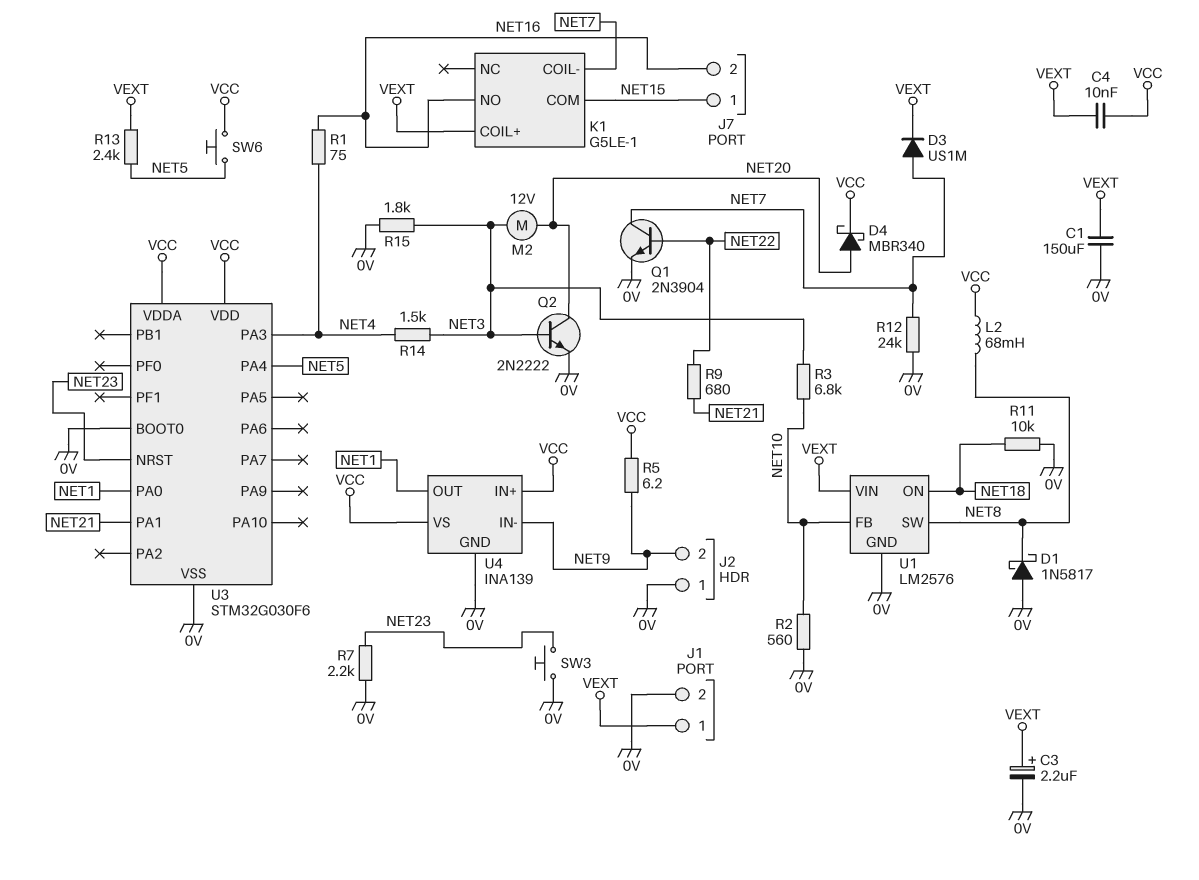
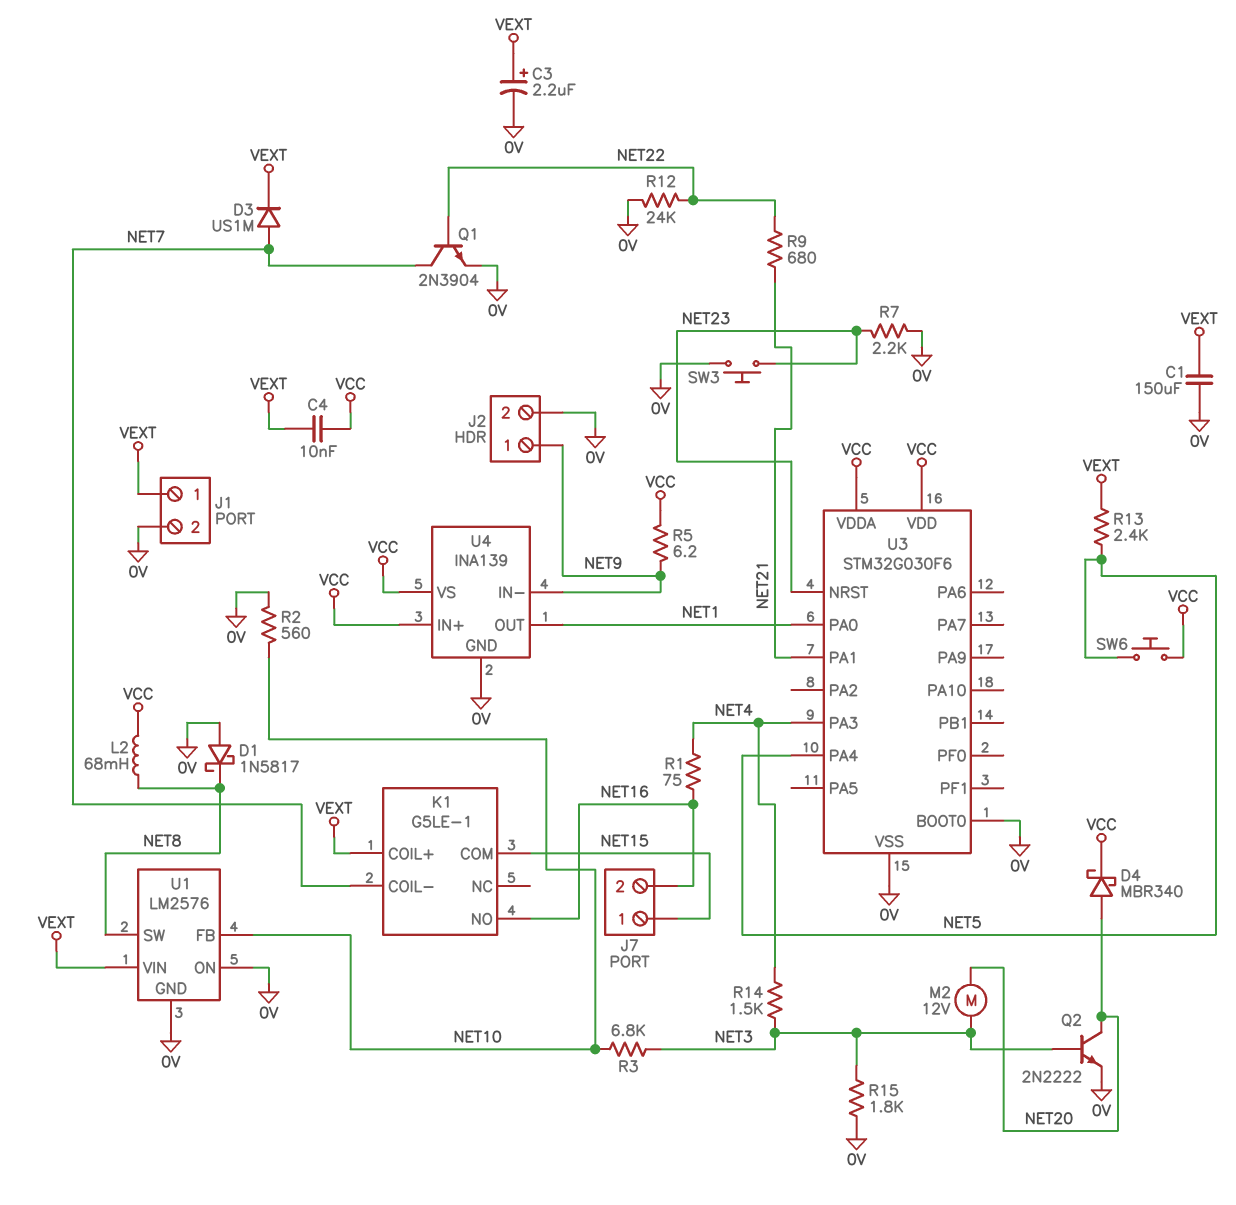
J2 pin 1: 0V -> NET9
J2 pin 2: NET9 -> 0V
R11: 10k (0V, NET18) -> none
R12: 24k (0V, NET7) -> 24k (0V, NET22)
U1 pin ON: NET18 -> 0V

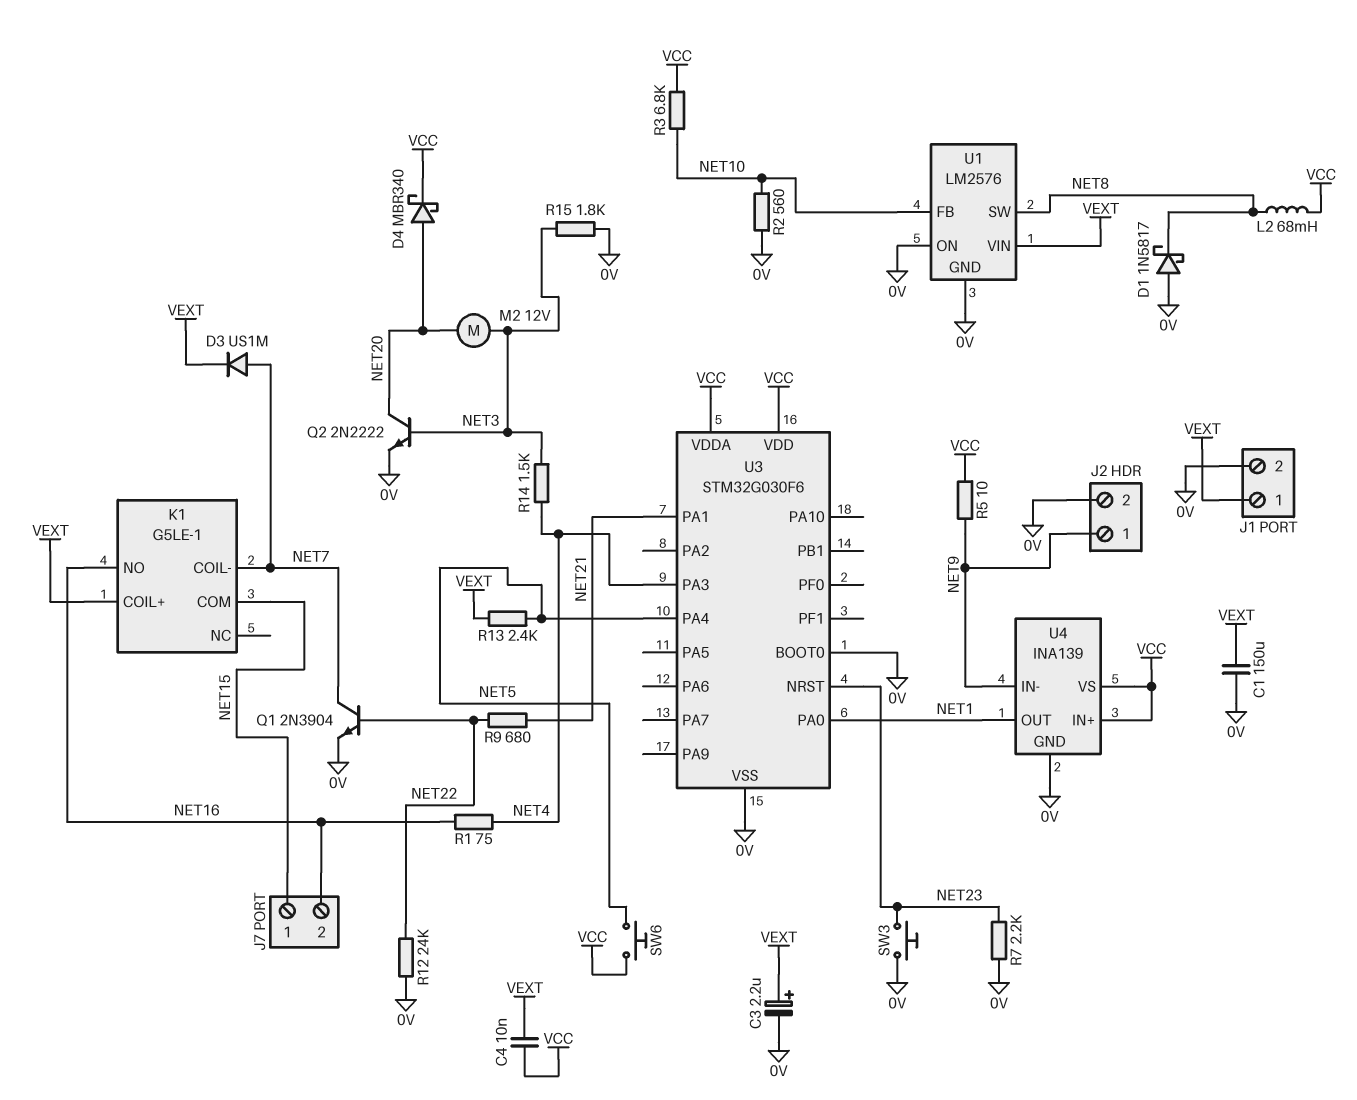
R3: 6.8k (NET3, NET10) -> 6.8k (NET10, VCC)
R5: 6.2 (NET9, VCC) -> 10 (NET9, VCC)

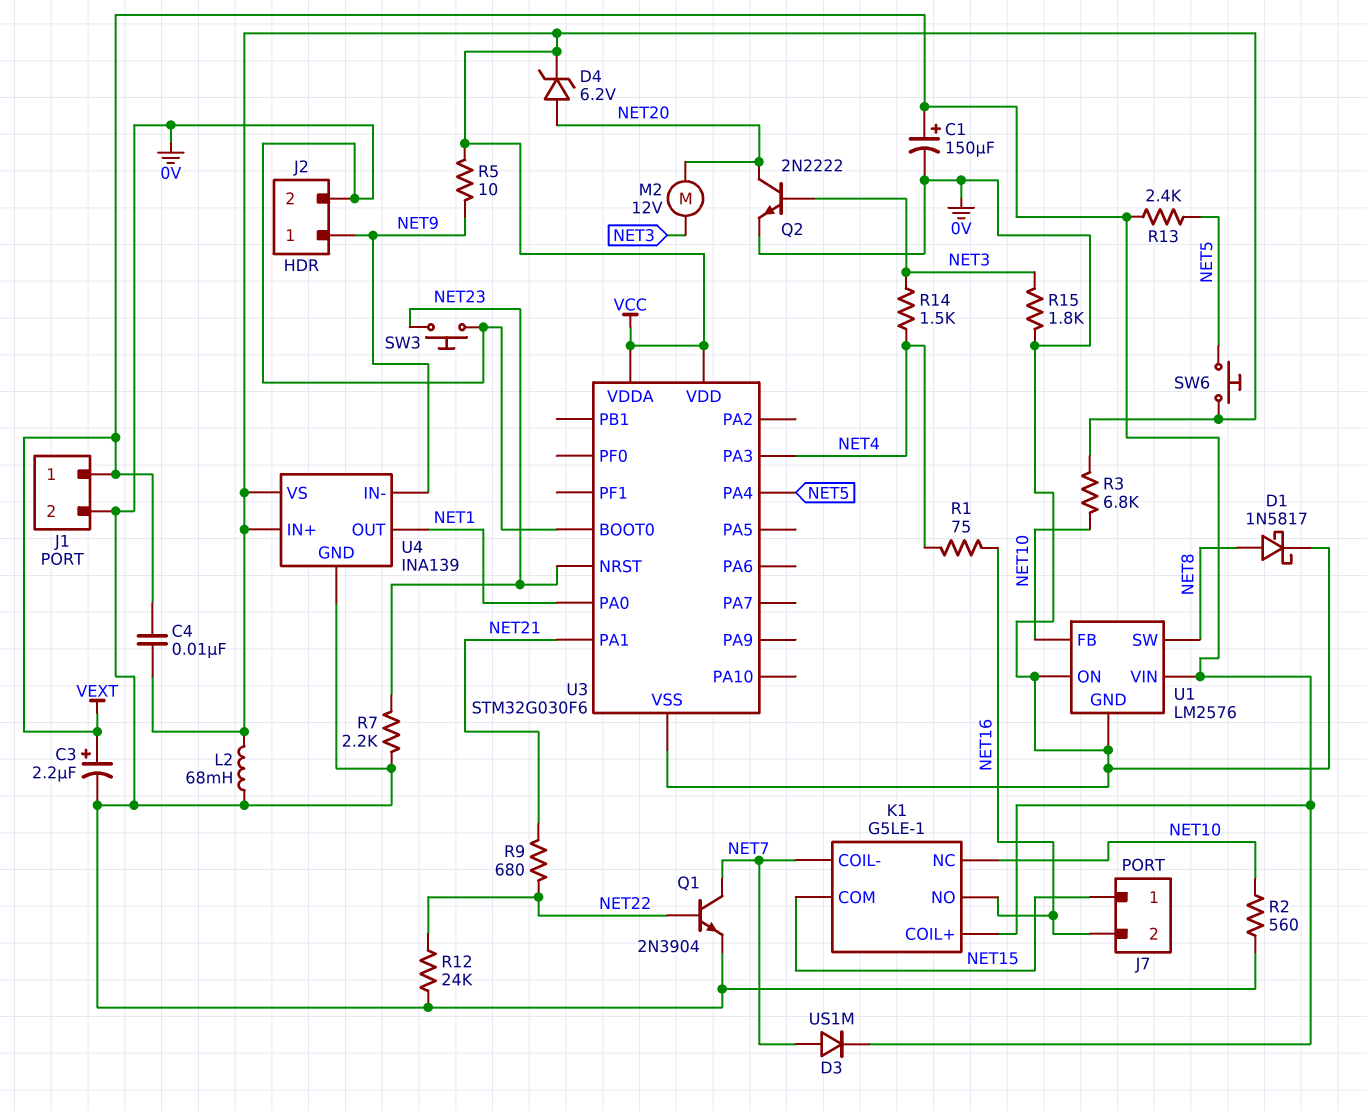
C1: 150uF (0V, VEXT) -> 150uF (plus VEXT, minus 0V)
D1: schottky 1N5817 (A 0V, K NET8) -> schottky 1N5817 (A NET8, K 0V)
D4: schottky MBR340 (A NET20, K VCC) -> zener 6.2V (A NET20, K VCC)
K1 pin NC: none -> NET10
L2: 68mH (NET8, VCC) -> 68mH (0V, VCC)

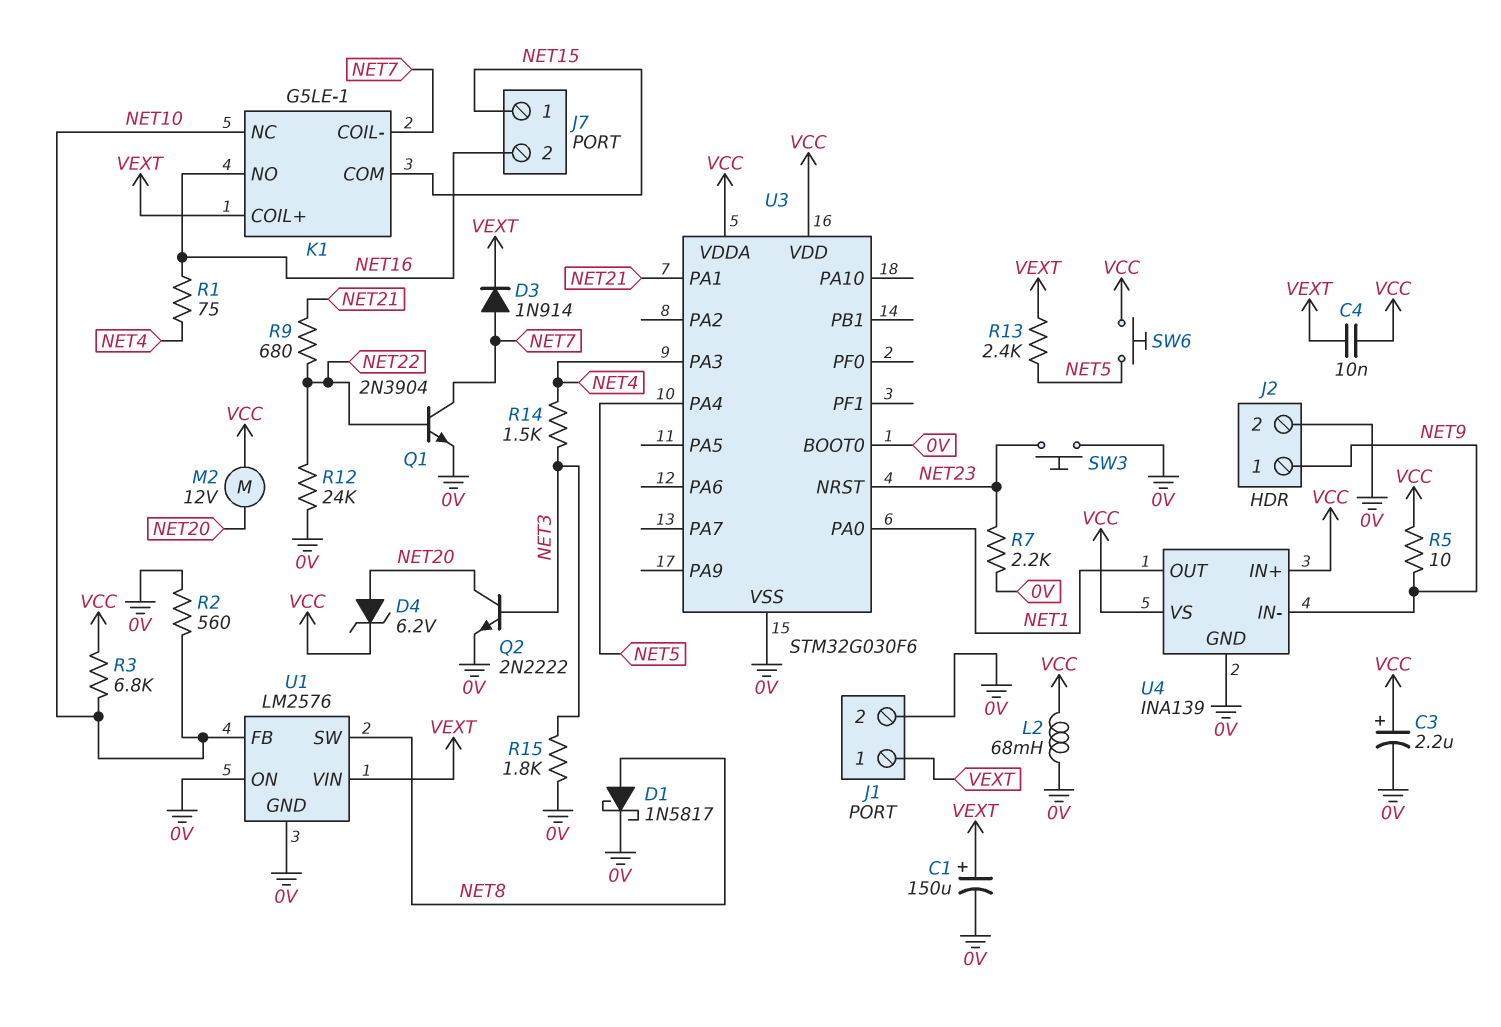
C3: 2.2uF (plus VEXT, minus 0V) -> 2.2uF (plus VCC, minus 0V)
D3: diode US1M (A NET7, K VEXT) -> diode 1N914 (A NET7, K VEXT)
M2: motor 12V (NET3, NET20) -> motor 12V (NET20, VCC)

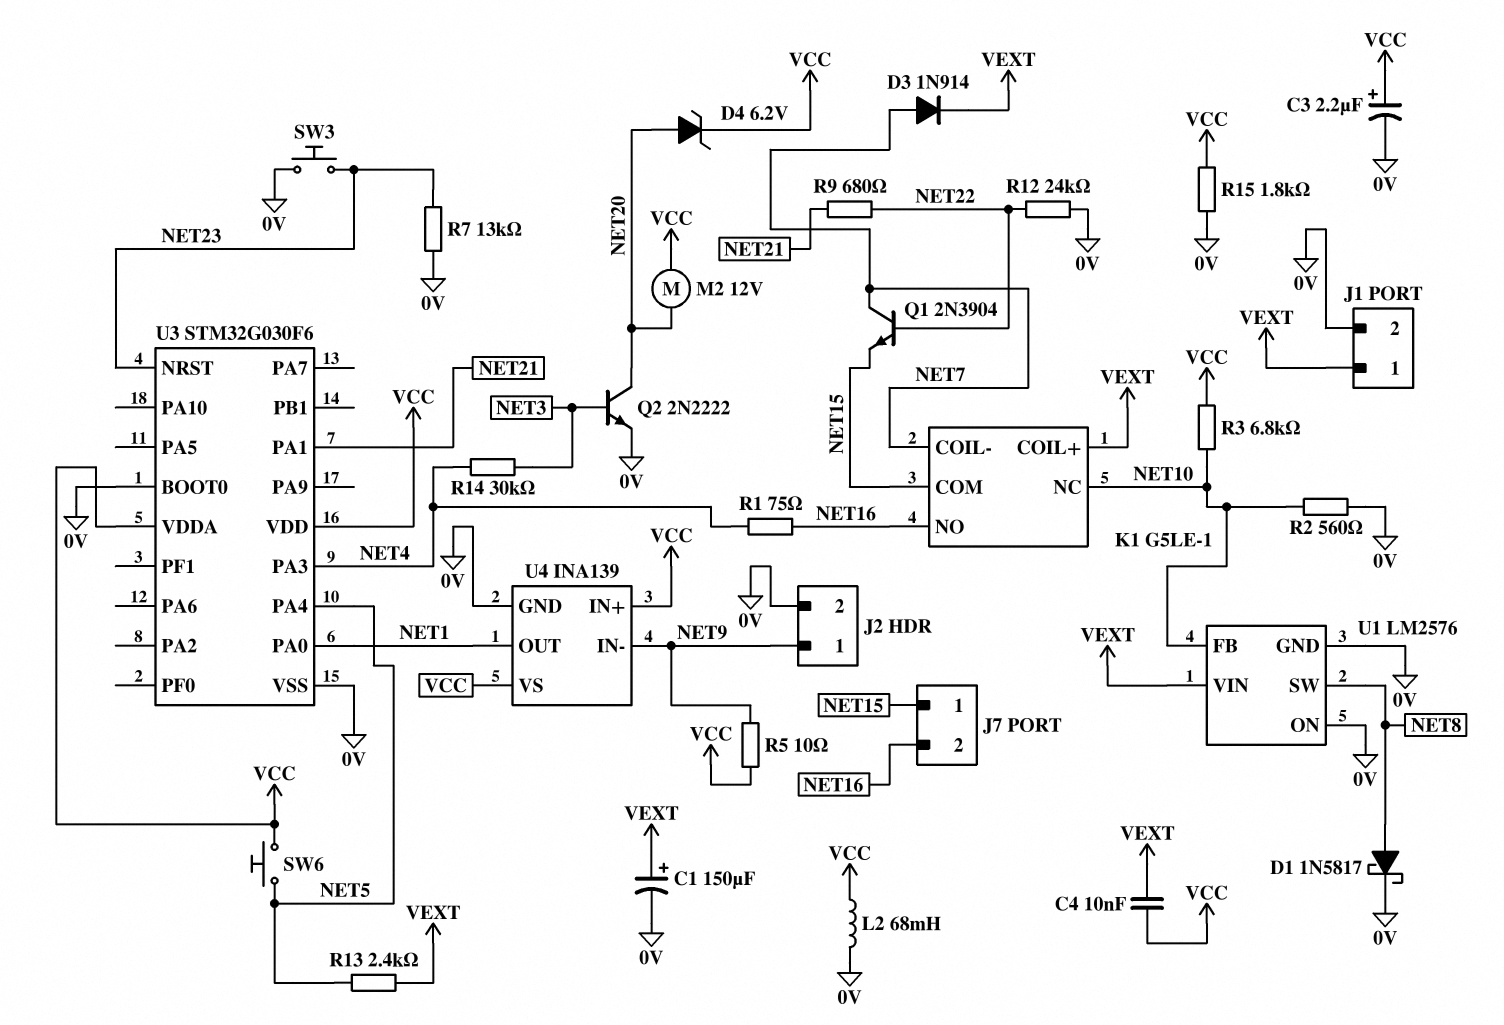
Q1: NPN 2N3904 (B NET22, C NET7, E 0V) -> NPN 2N3904 (B NET22, C NET7, E NET15)
R7: 2.2k (0V, NET23) -> 13k (0V, NET23)
R14: 1.5k (NET3, NET4) -> 30k (NET3, NET4)
R15: 1.8k (0V, NET3) -> 1.8k (0V, VCC)

